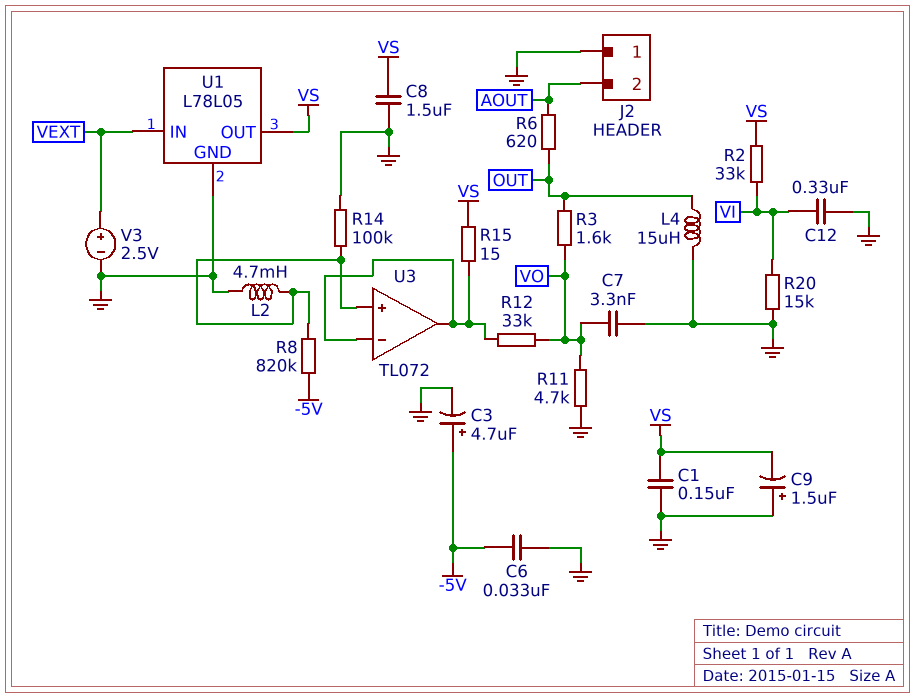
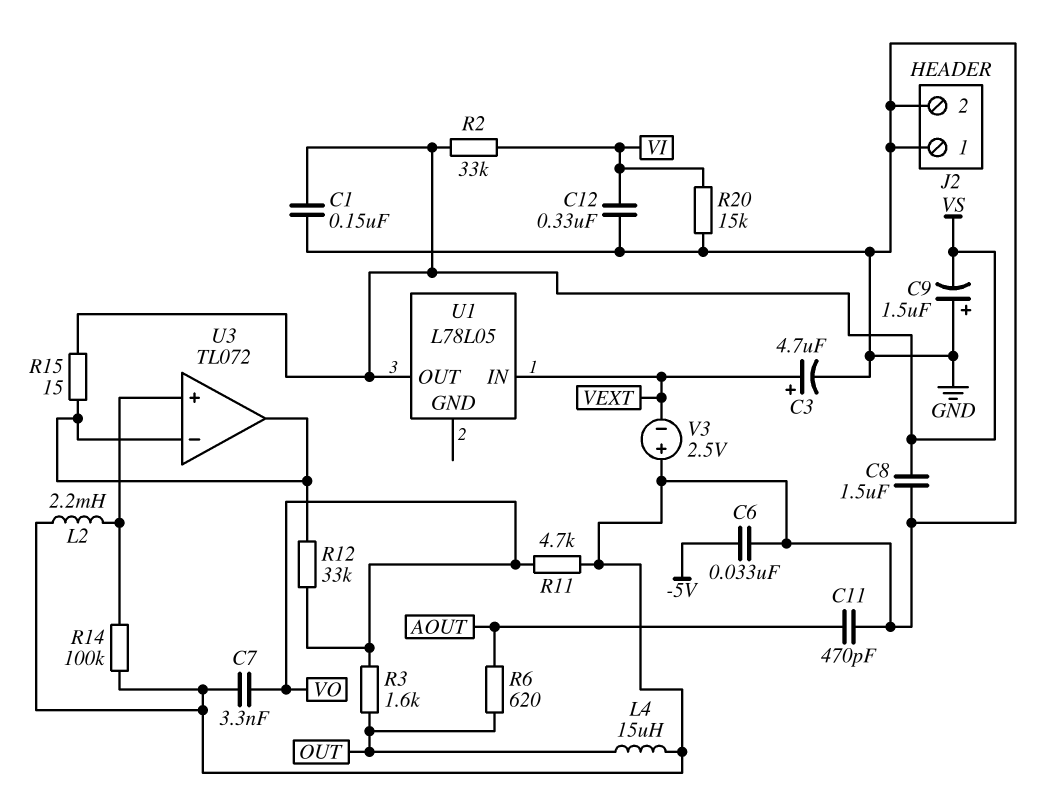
C3: 4.7uF (plus -5V, minus GND) -> 4.7uF (plus VEXT, minus GND)
C11: none -> 470pF (AOUT, GND)
J2 pin 2: AOUT -> GND
L2: 4.7mH (GND, U3/in+) -> 2.2mH (GND, U3/in+)
R8: 820k (-5V, U3/in+) -> none
U1 pin GND: GND -> none
V3: 2.5V (plus VEXT, minus GND) -> 2.5V (plus GND, minus VEXT)

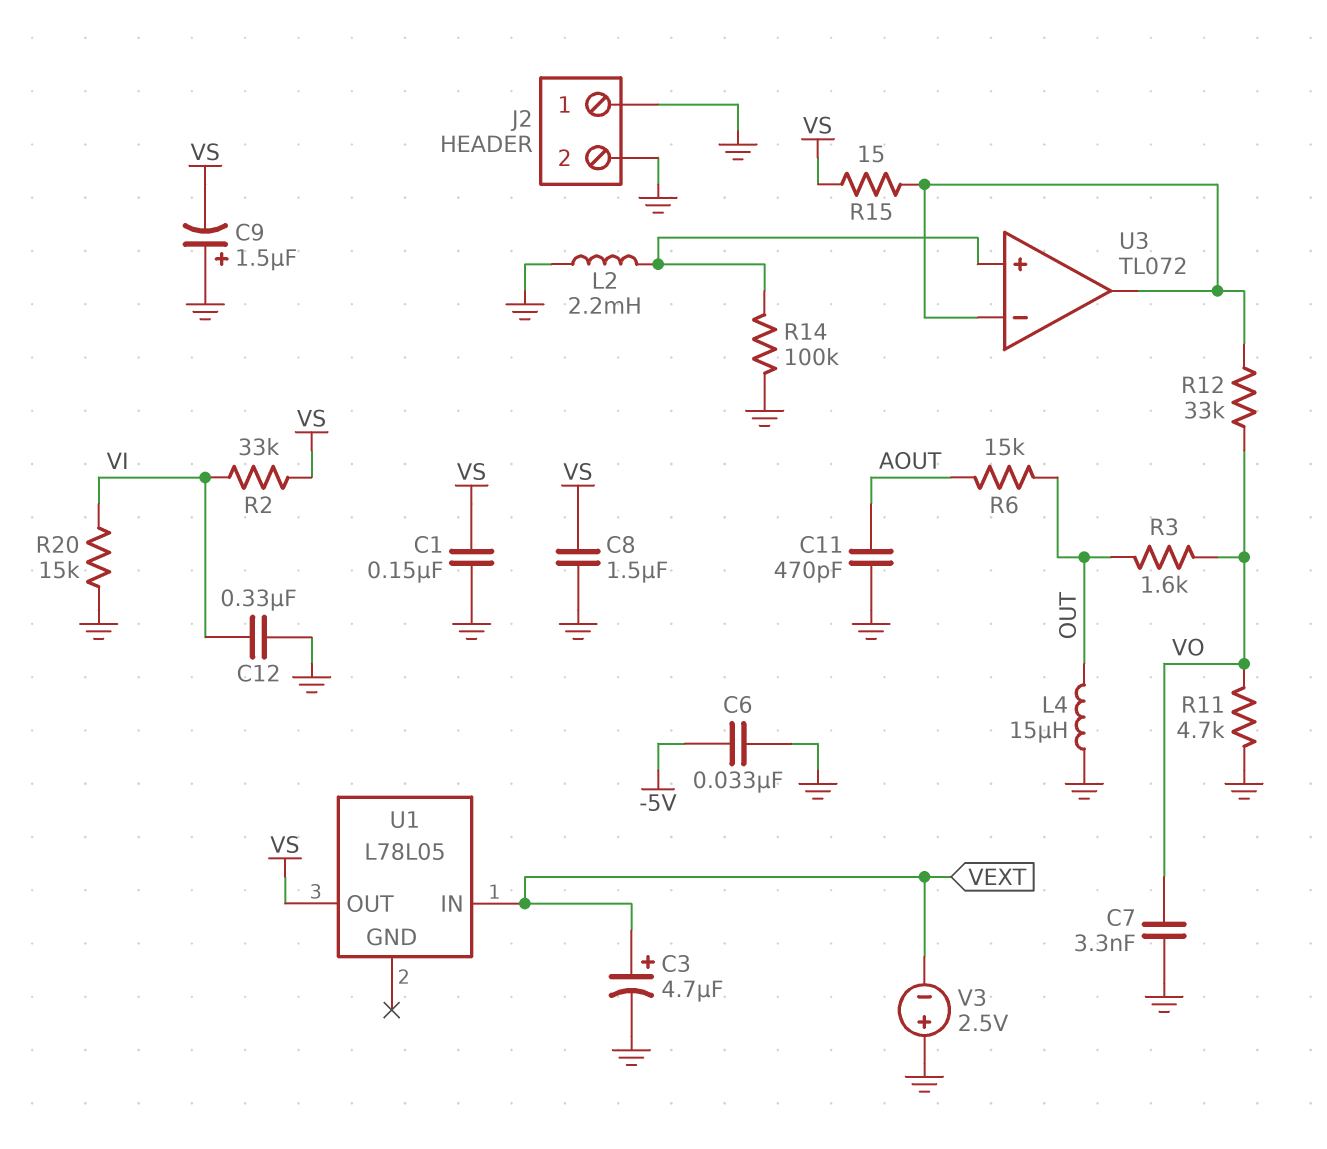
R6: 620 (AOUT, OUT) -> 15k (AOUT, OUT)

